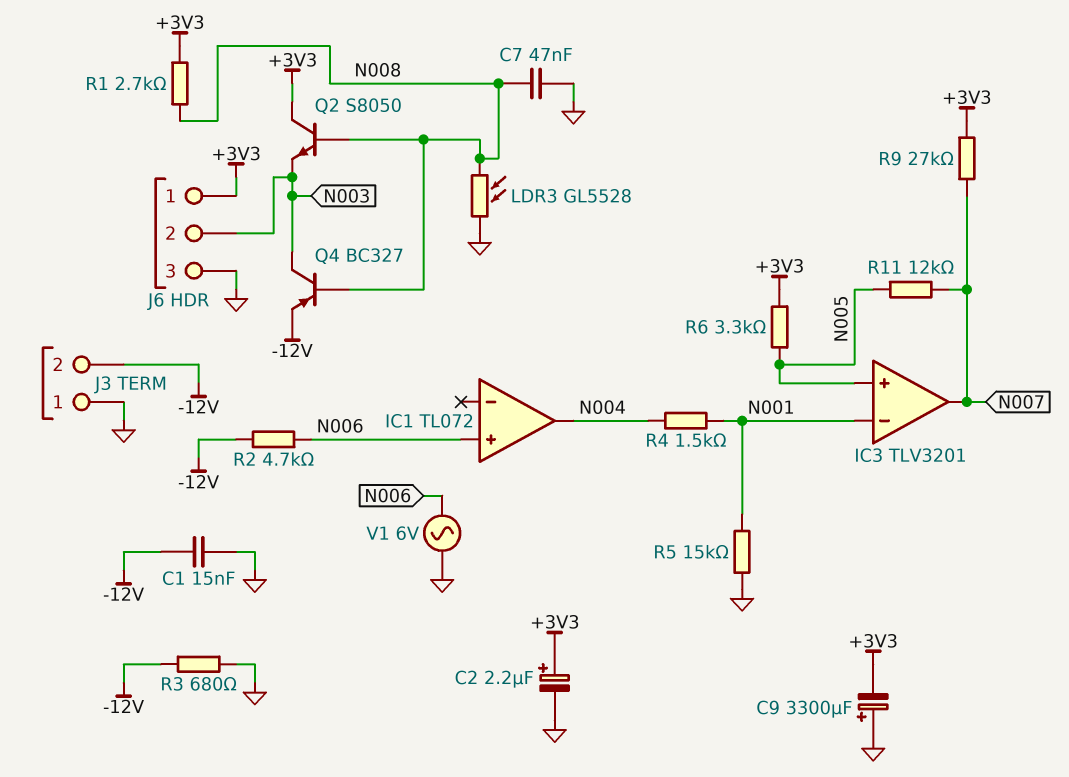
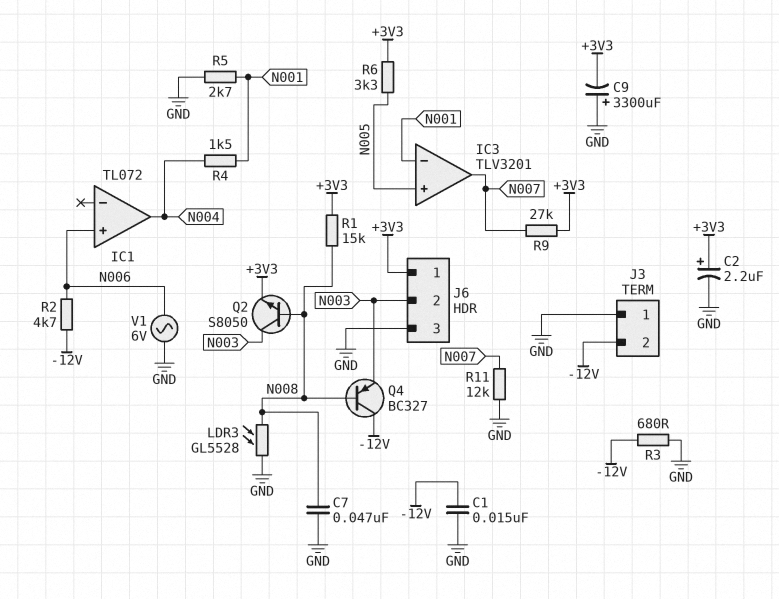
Q2: NPN S8050 (B N008, C +3V3, E N003) -> NPN S8050 (B N008, C N003, E +3V3)
Q4: PNP BC327 (B N008, C N003, E -12V) -> PNP BC327 (B N008, C -12V, E N003)
R1: 2.7k (+3V3, N008) -> 15k (+3V3, N008)
R5: 15k (GND, N001) -> 2.7k (GND, N001)
R11: 12k (N005, N007) -> 12k (GND, N007)

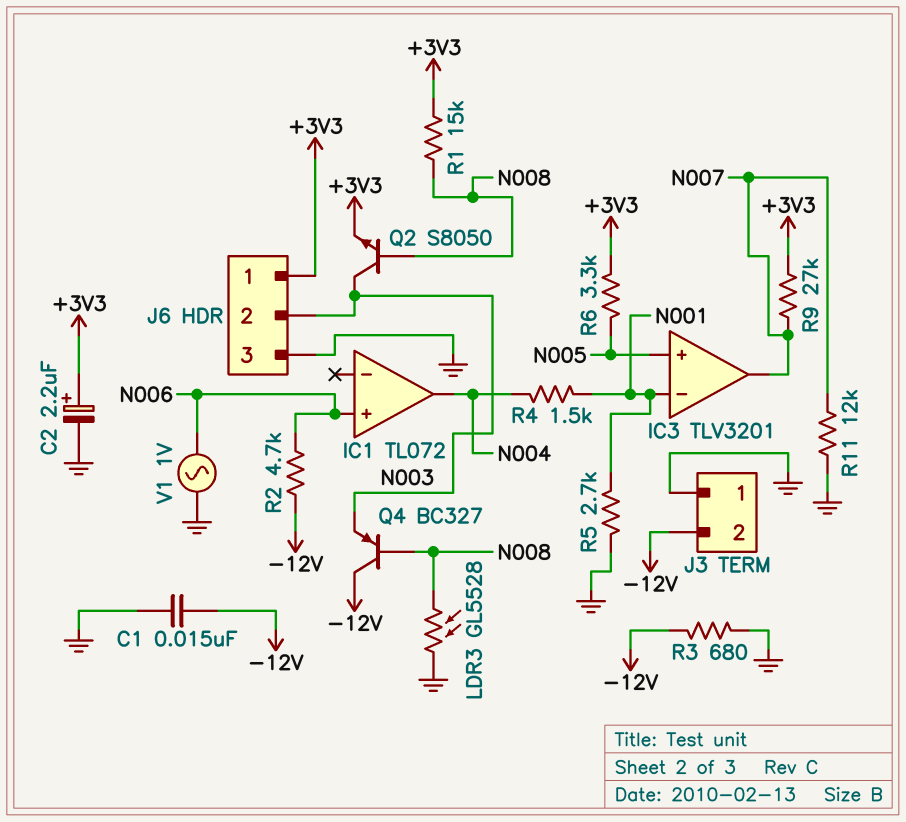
C7: 47nF (GND, N008) -> none
C9: 3300uF (plus GND, minus +3V3) -> none
V1: AC 6V (GND, N006) -> AC 1V (GND, N006)

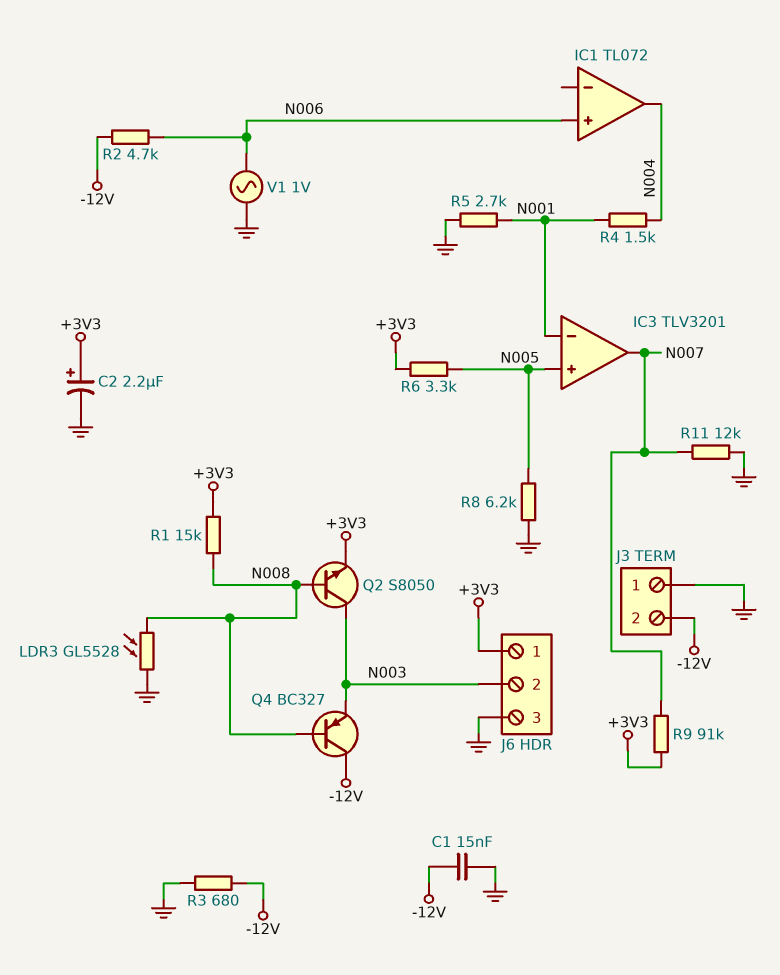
R8: none -> 6.2k (GND, N005)
R9: 27k (+3V3, N007) -> 91k (+3V3, N007)

